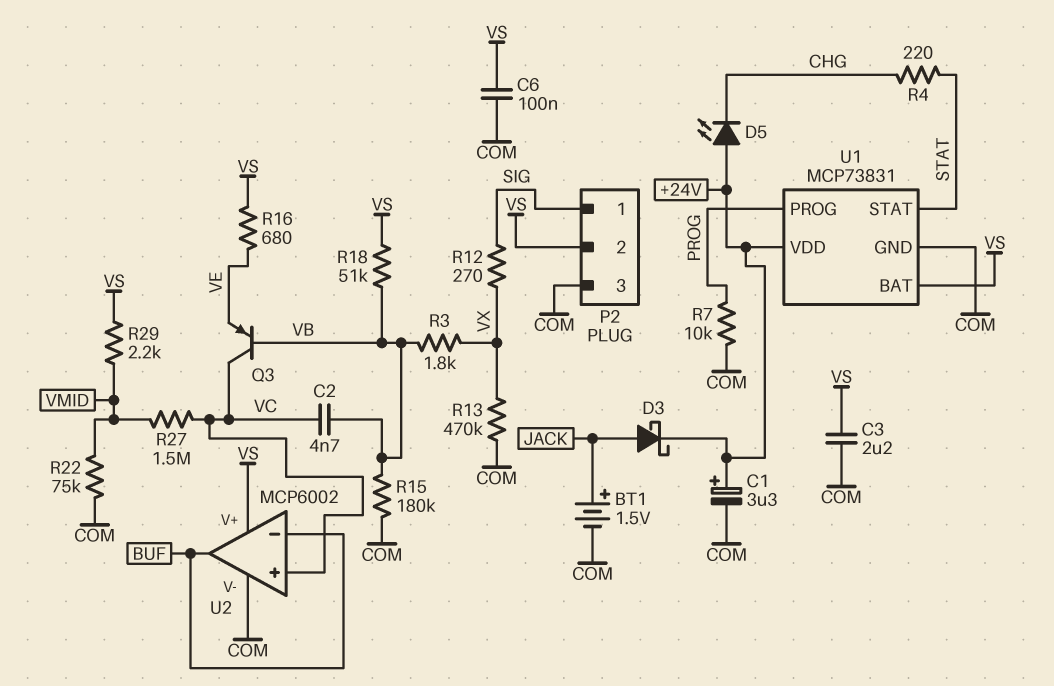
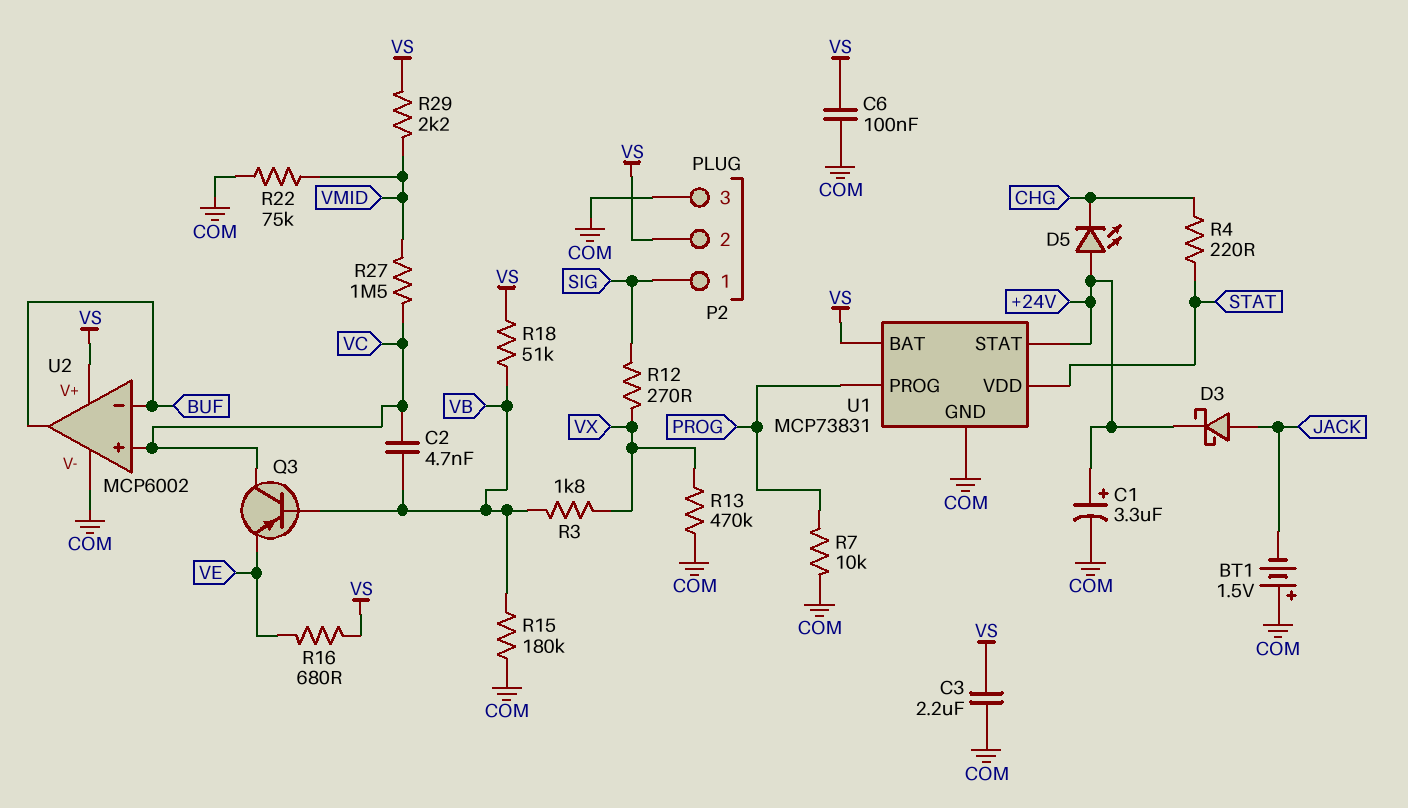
BT1: 1.5V (plus JACK, minus COM) -> 1.5V (plus COM, minus JACK)
U1 pin STAT: STAT -> +24V
U1 pin VDD: +24V -> STAT

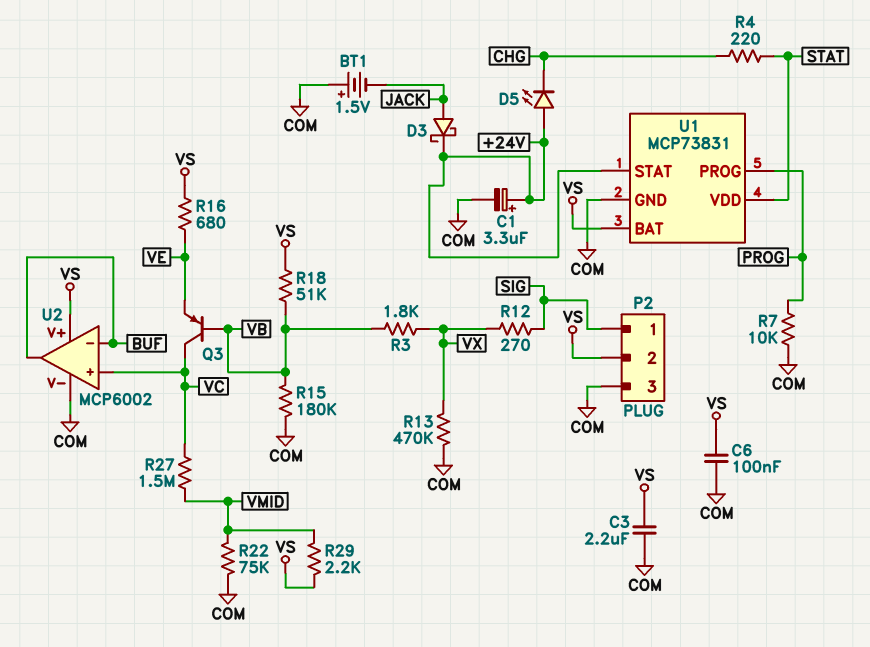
C2: 4.7nF (VB, VC) -> none

